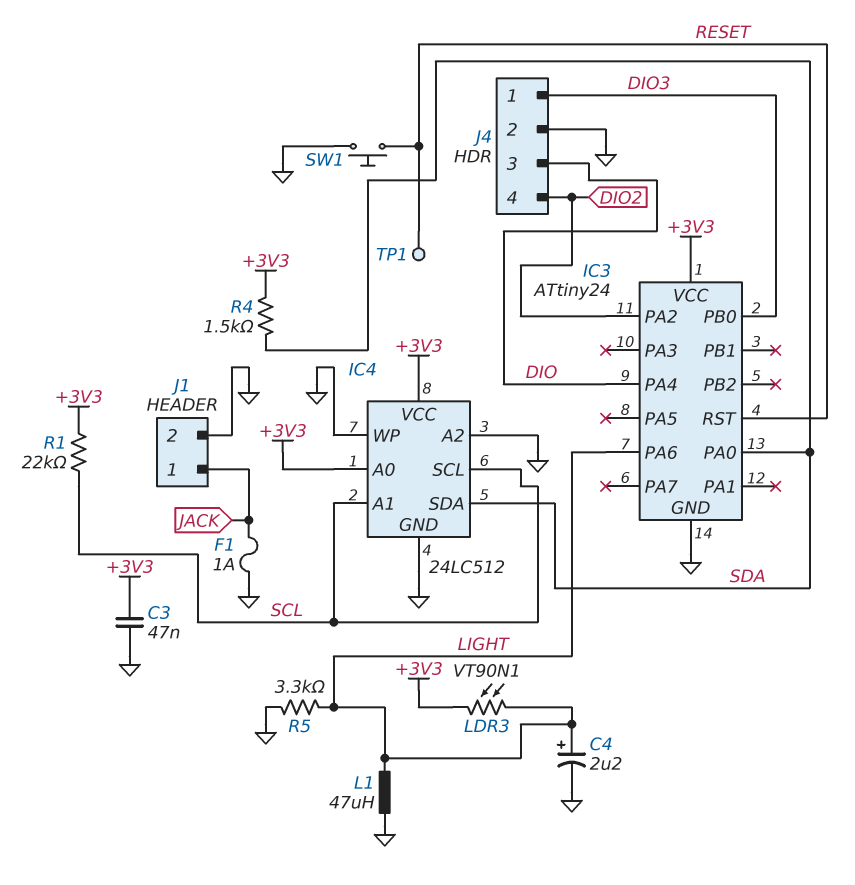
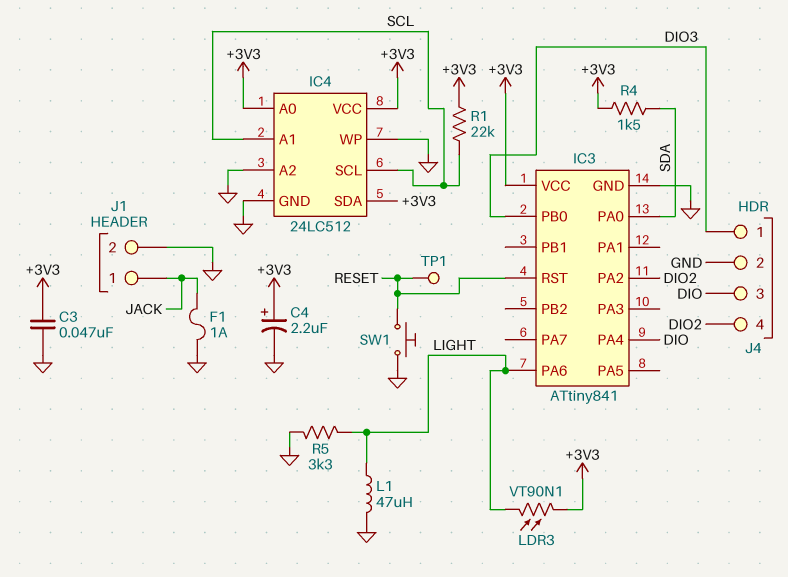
C4: 2.2uF (plus LIGHT, minus GND) -> 2.2uF (plus +3V3, minus GND)
IC3: ATtiny24 -> ATtiny841
IC4 pin SDA: SDA -> +3V3

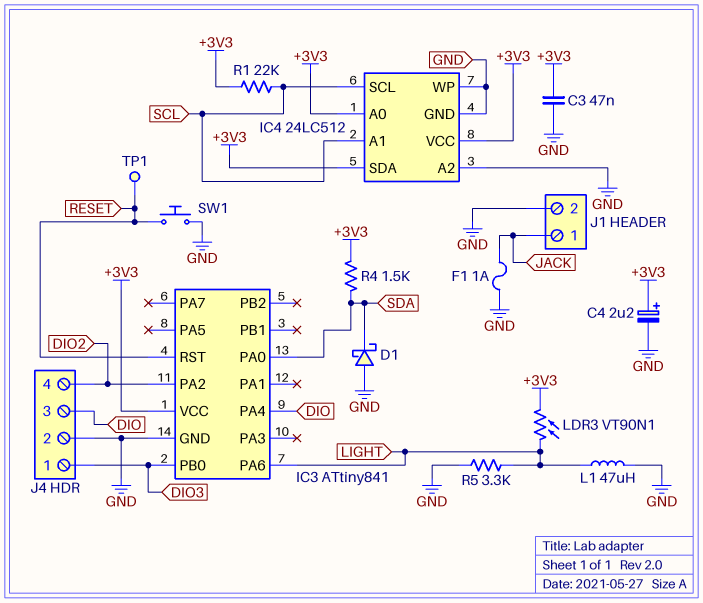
D1: none -> schottky (A GND, K SDA)

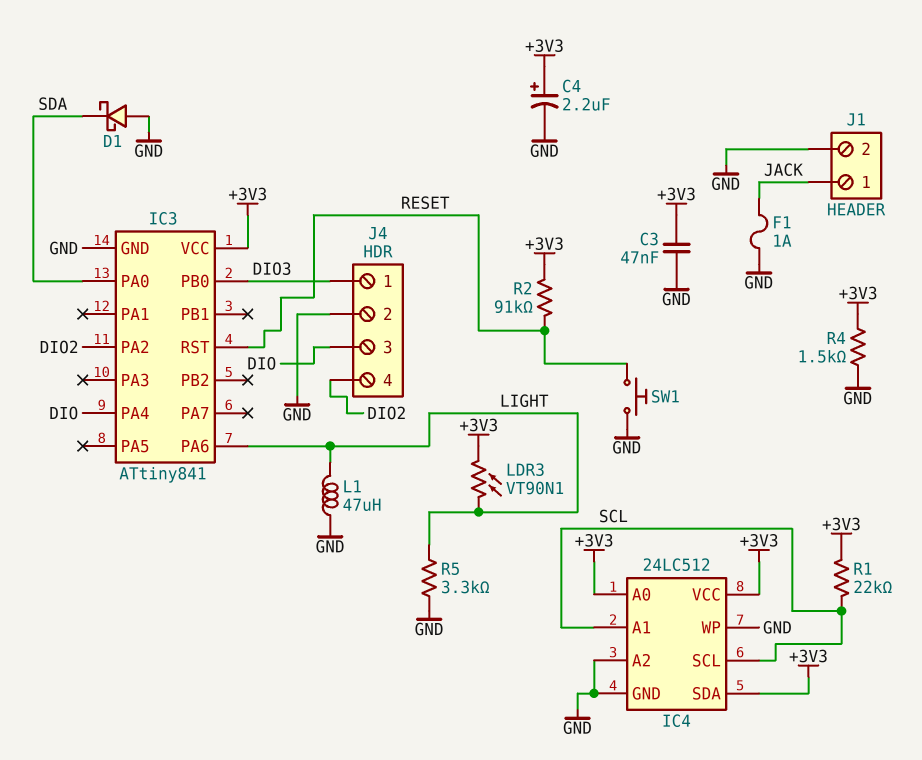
R2: none -> 91k (+3V3, RESET)
R4: 1.5k (+3V3, SDA) -> 1.5k (+3V3, GND)
TP1: test point (RESET) -> none

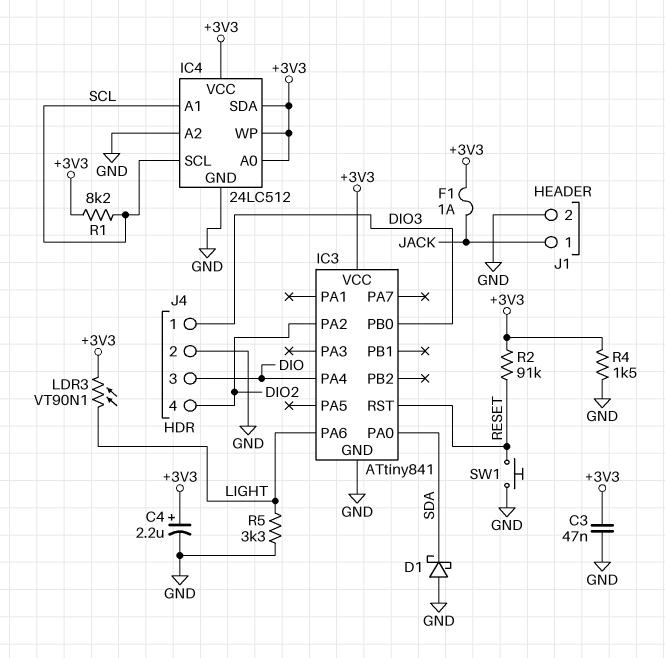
F1: 1A (GND, JACK) -> 1A (+3V3, JACK)
IC4 pin WP: GND -> +3V3
L1: 47uH (GND, LIGHT) -> none
R1: 22k (+3V3, SCL) -> 8.2k (+3V3, SCL)

